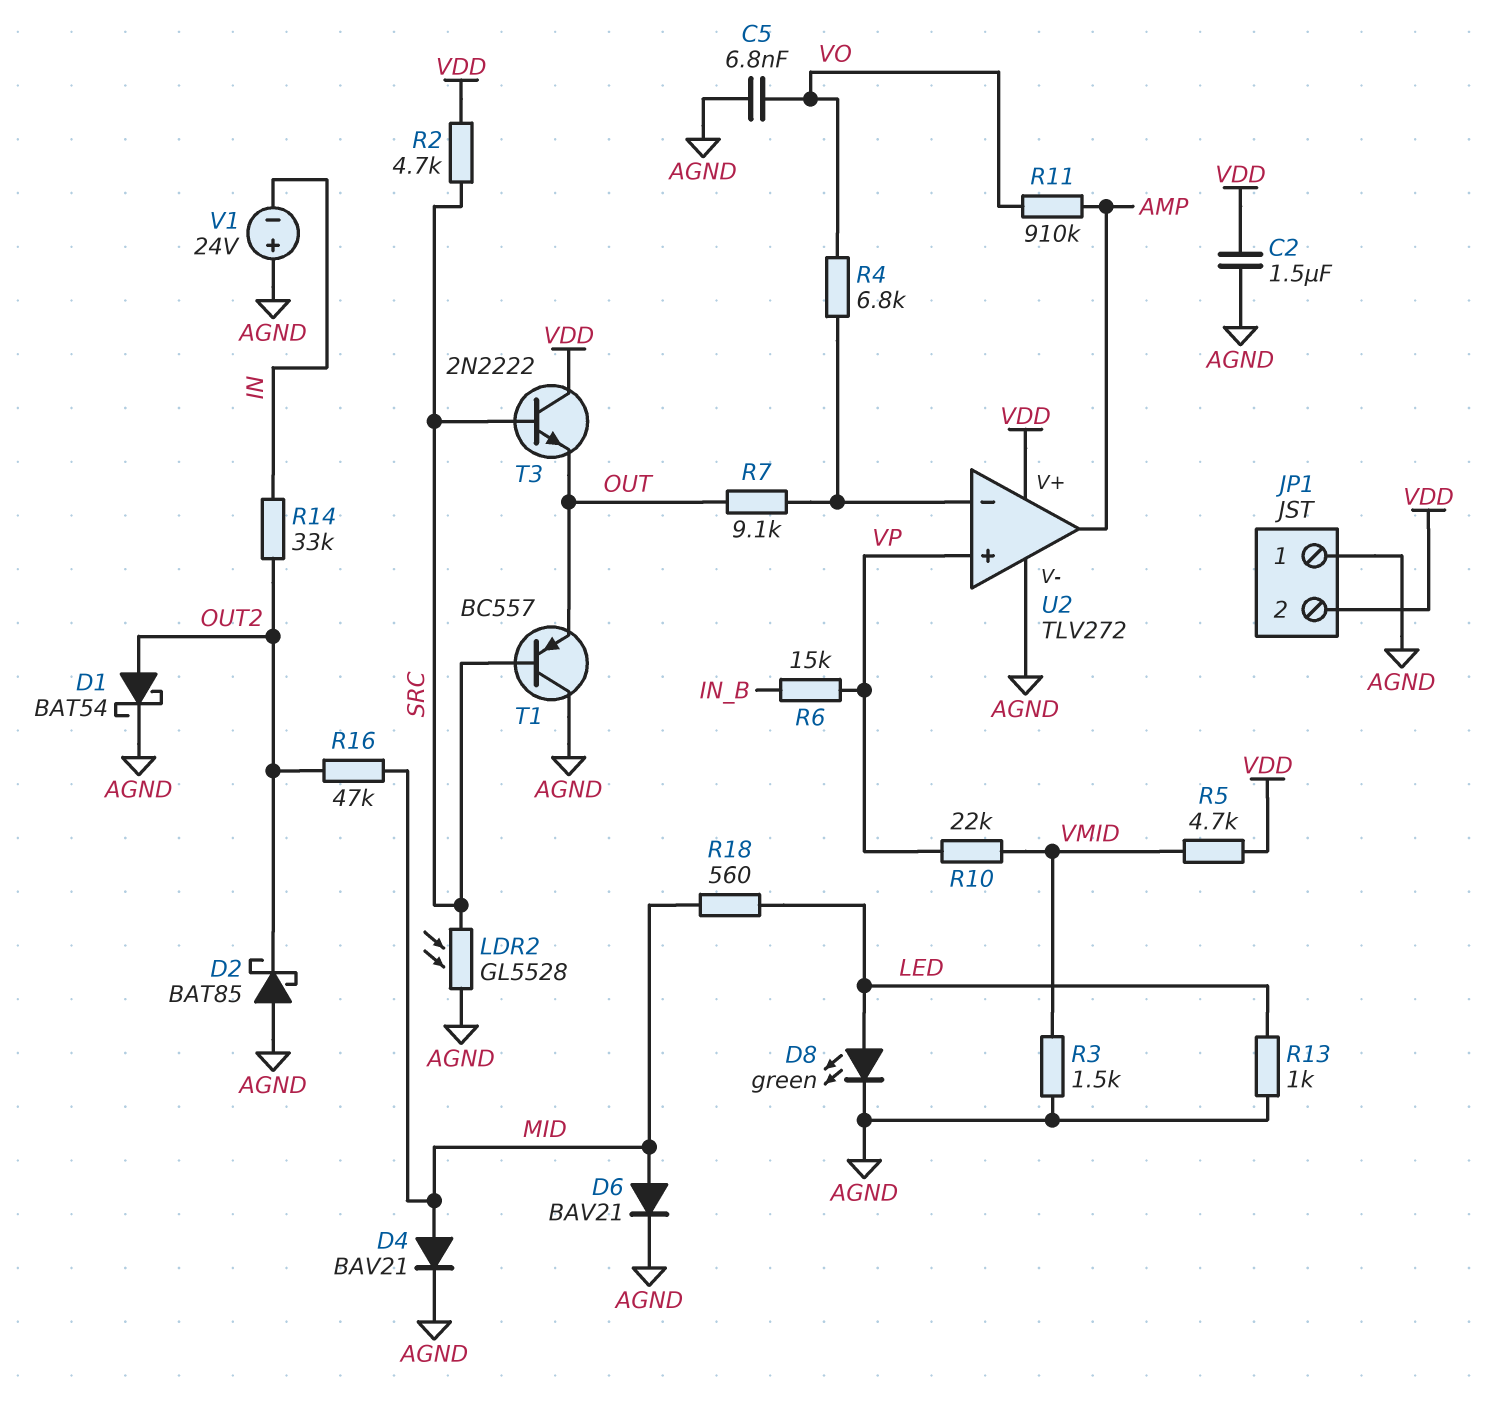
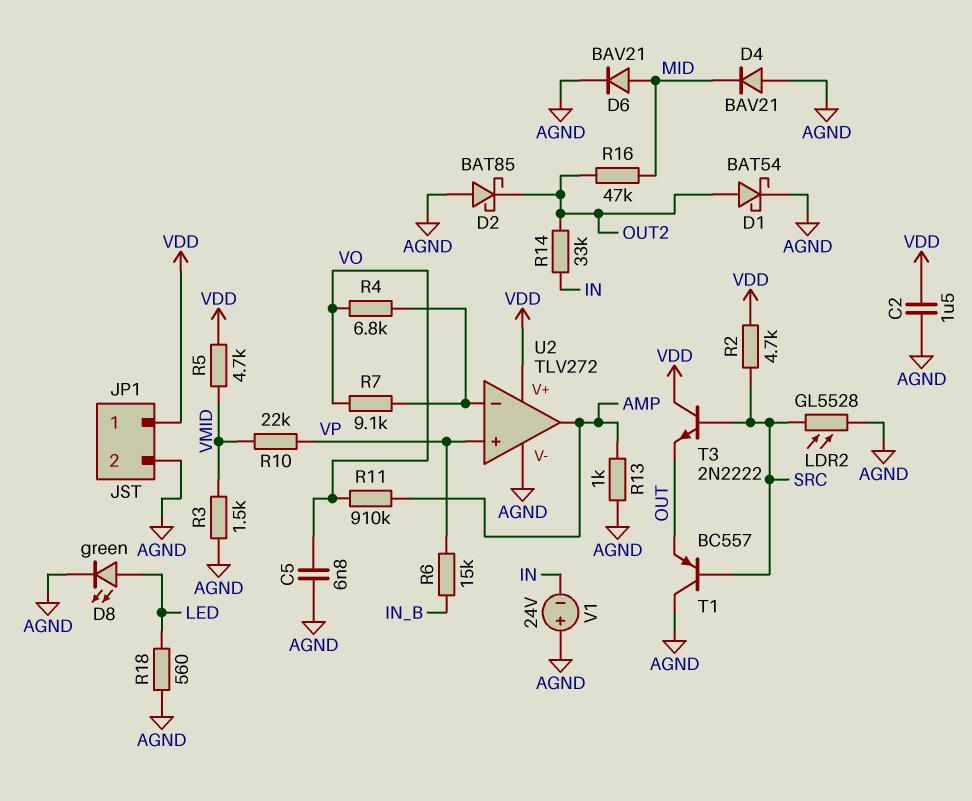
D4: diode BAV21 (A MID, K AGND) -> diode BAV21 (A AGND, K MID)
JP1 pin 1: AGND -> VDD
JP1 pin 2: VDD -> AGND
R7: 9.1k (OUT, U2/in-) -> 9.1k (U2/in-, VO)
R13: 1k (AGND, LED) -> 1k (AGND, AMP)
R18: 560 (LED, MID) -> 560 (AGND, LED)

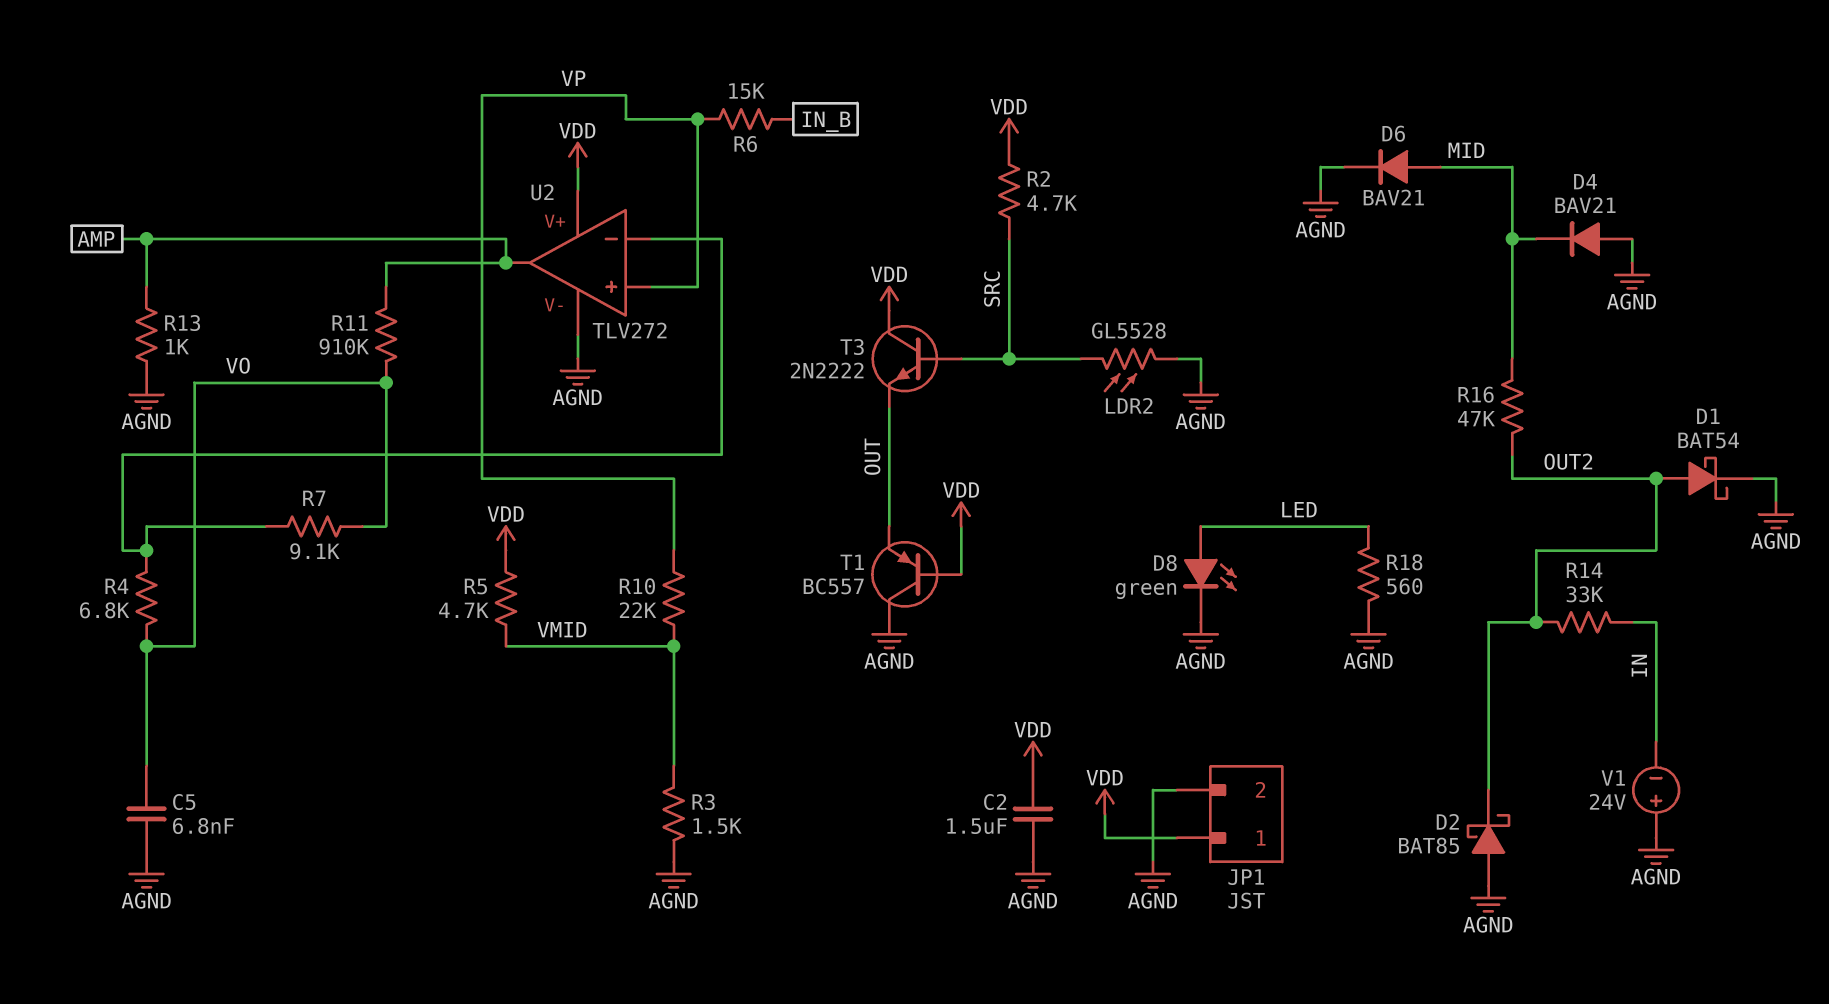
T1: PNP BC557 (B SRC, C AGND, E OUT) -> PNP BC557 (B VDD, C AGND, E OUT)

